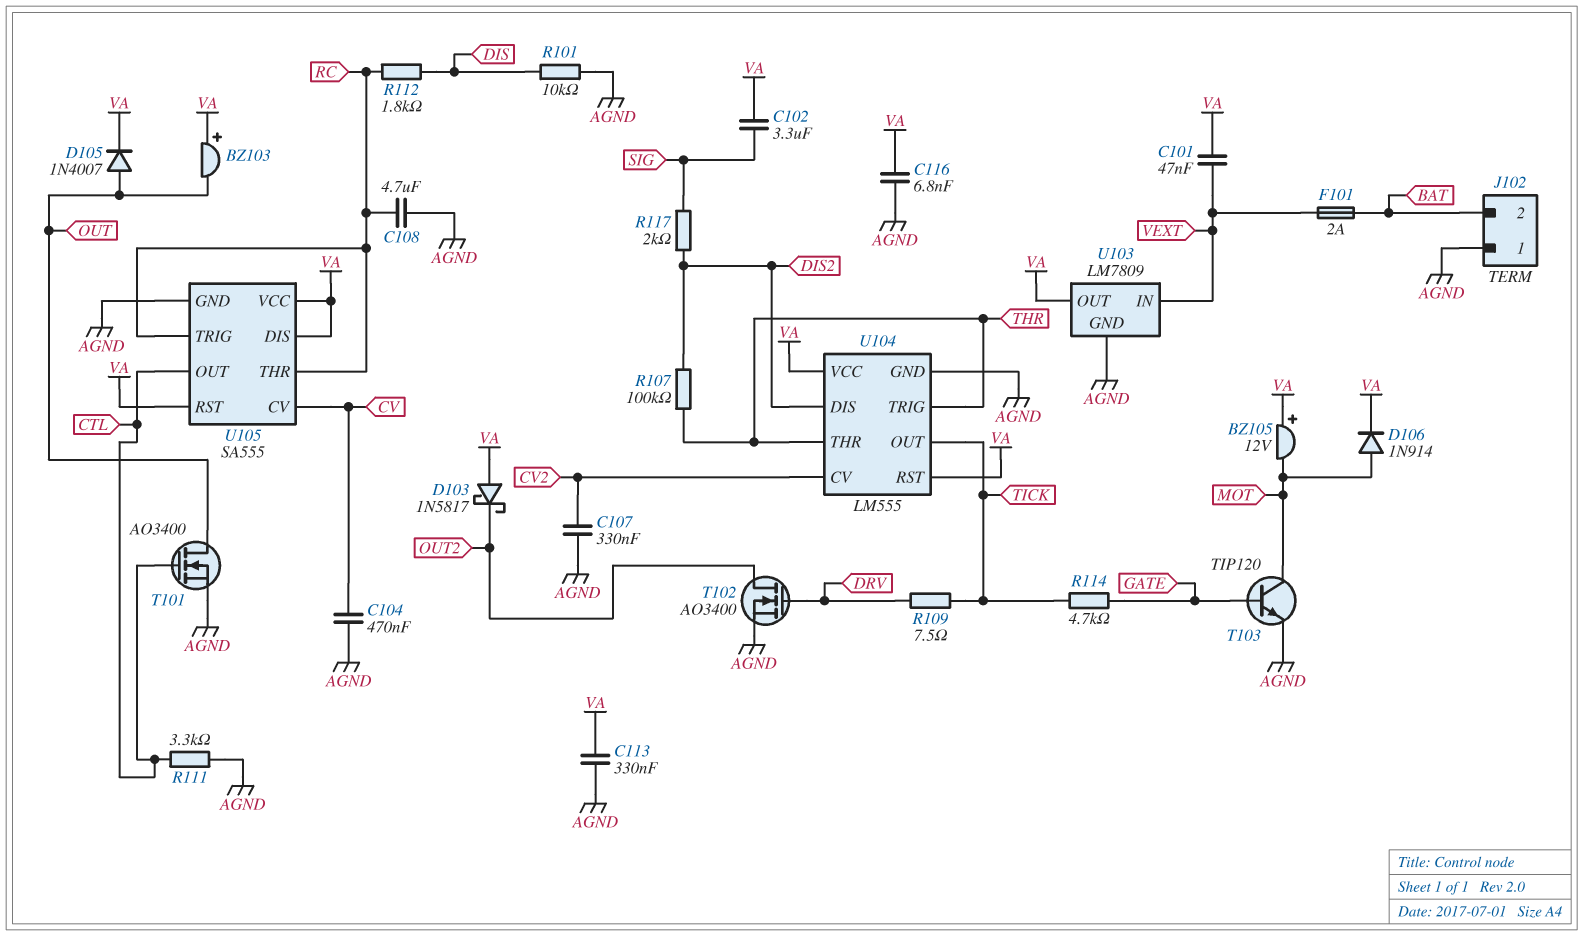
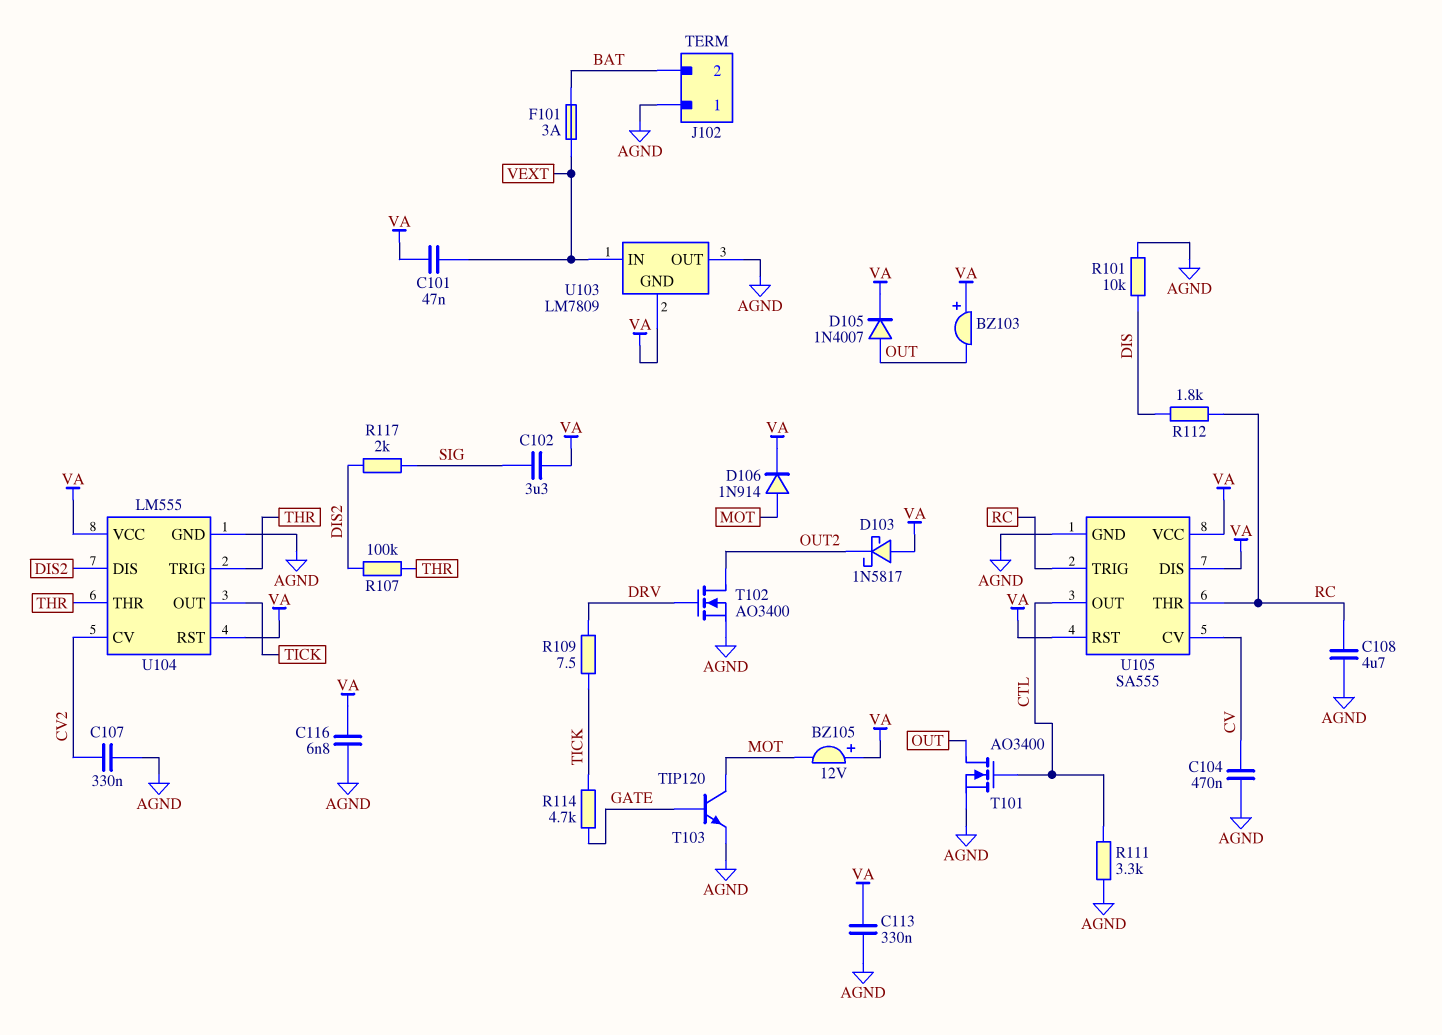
F101: 2A (BAT, VEXT) -> 3A (BAT, VEXT)
U103 pin GND: AGND -> VA
U103 pin OUT: VA -> AGND

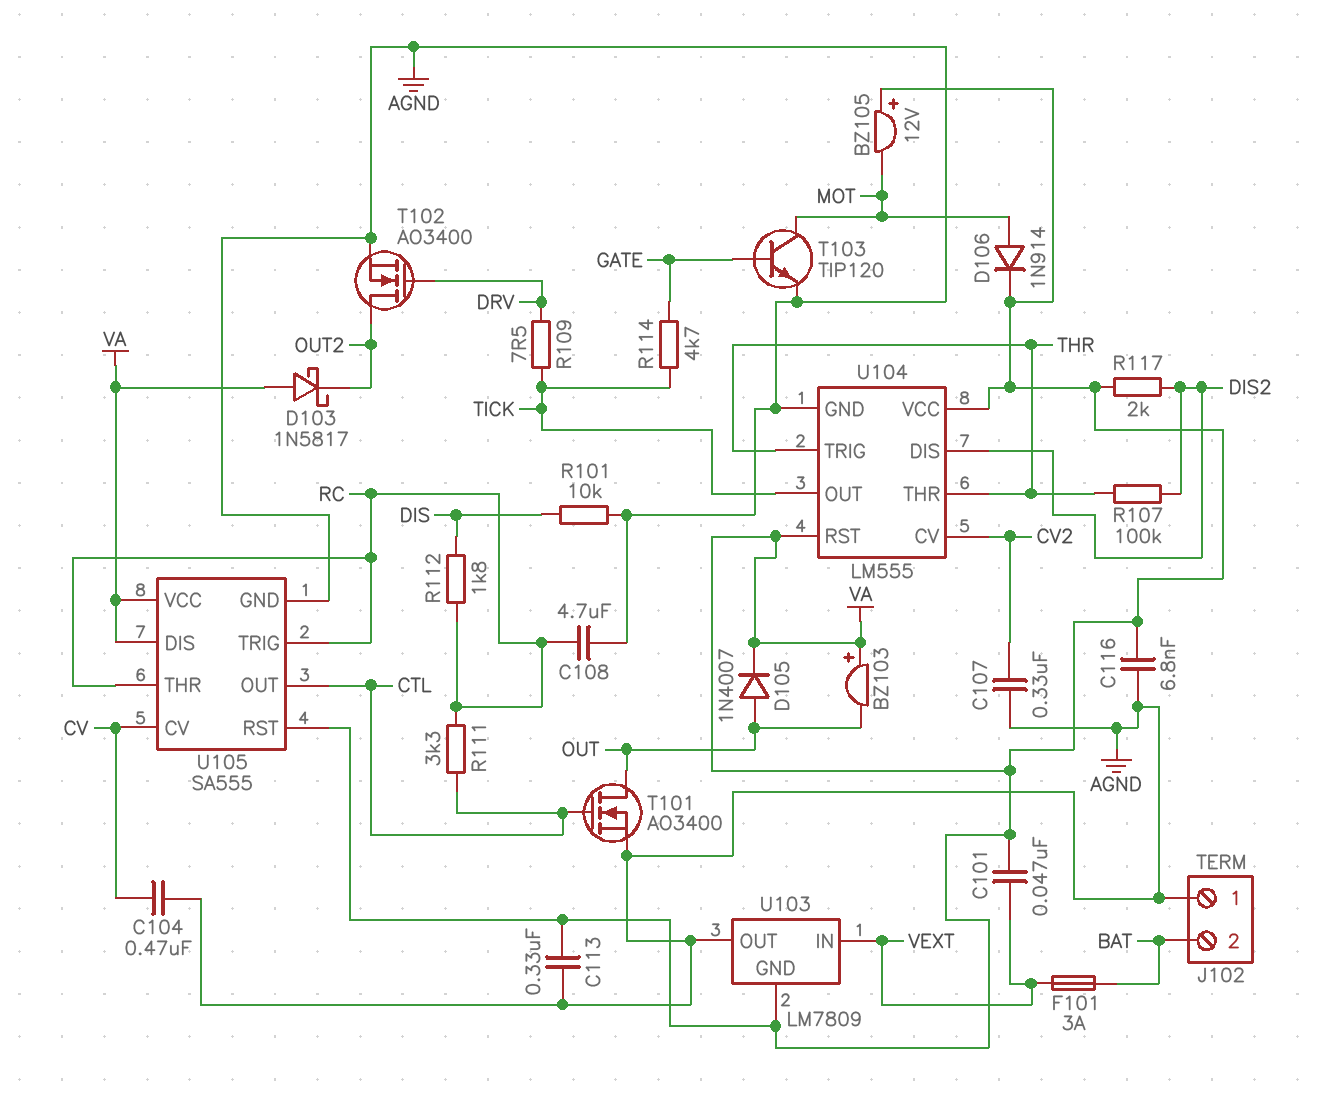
C102: 3.3uF (SIG, VA) -> none
R111: 3.3k (AGND, CTL) -> 3.3k (CTL, RC)
R117: 2k (DIS2, SIG) -> 2k (DIS2, VA)

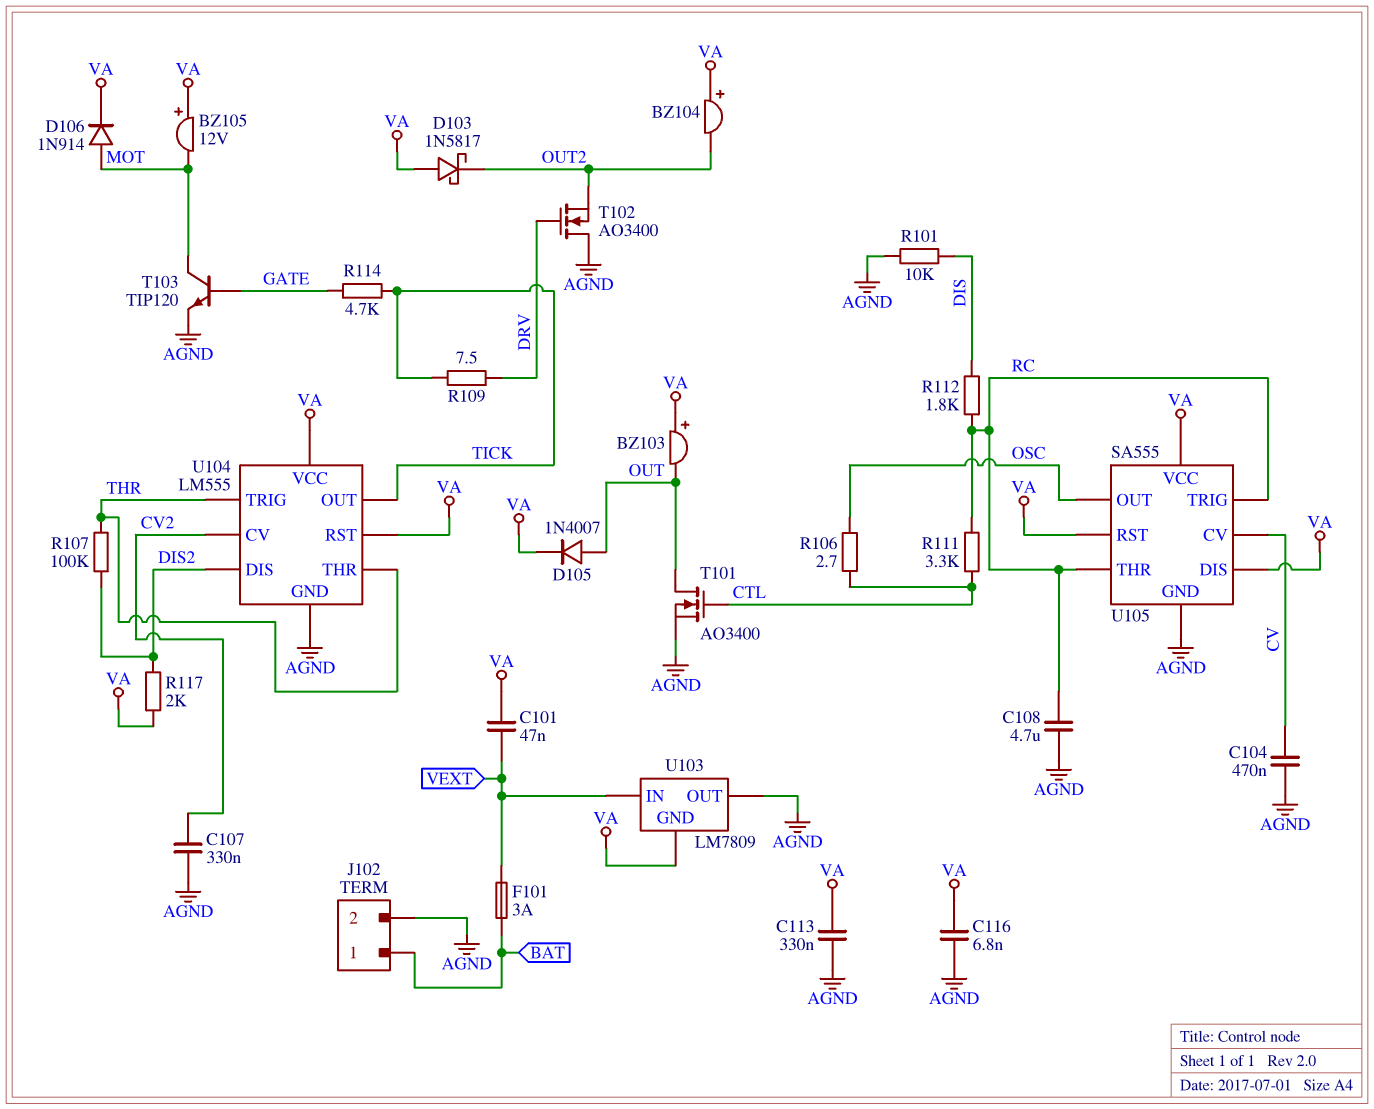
BZ104: none -> buzzer (plus VA, minus OUT2)
J102 pin 1: AGND -> BAT
J102 pin 2: BAT -> AGND
R106: none -> 2.7 (CTL, OSC)
T102: NMOS AO3400 (G DRV, D OUT2, S AGND) -> NMOS AO3400 (G DRV, D AGND, S OUT2)
U105 pin OUT: CTL -> OSC

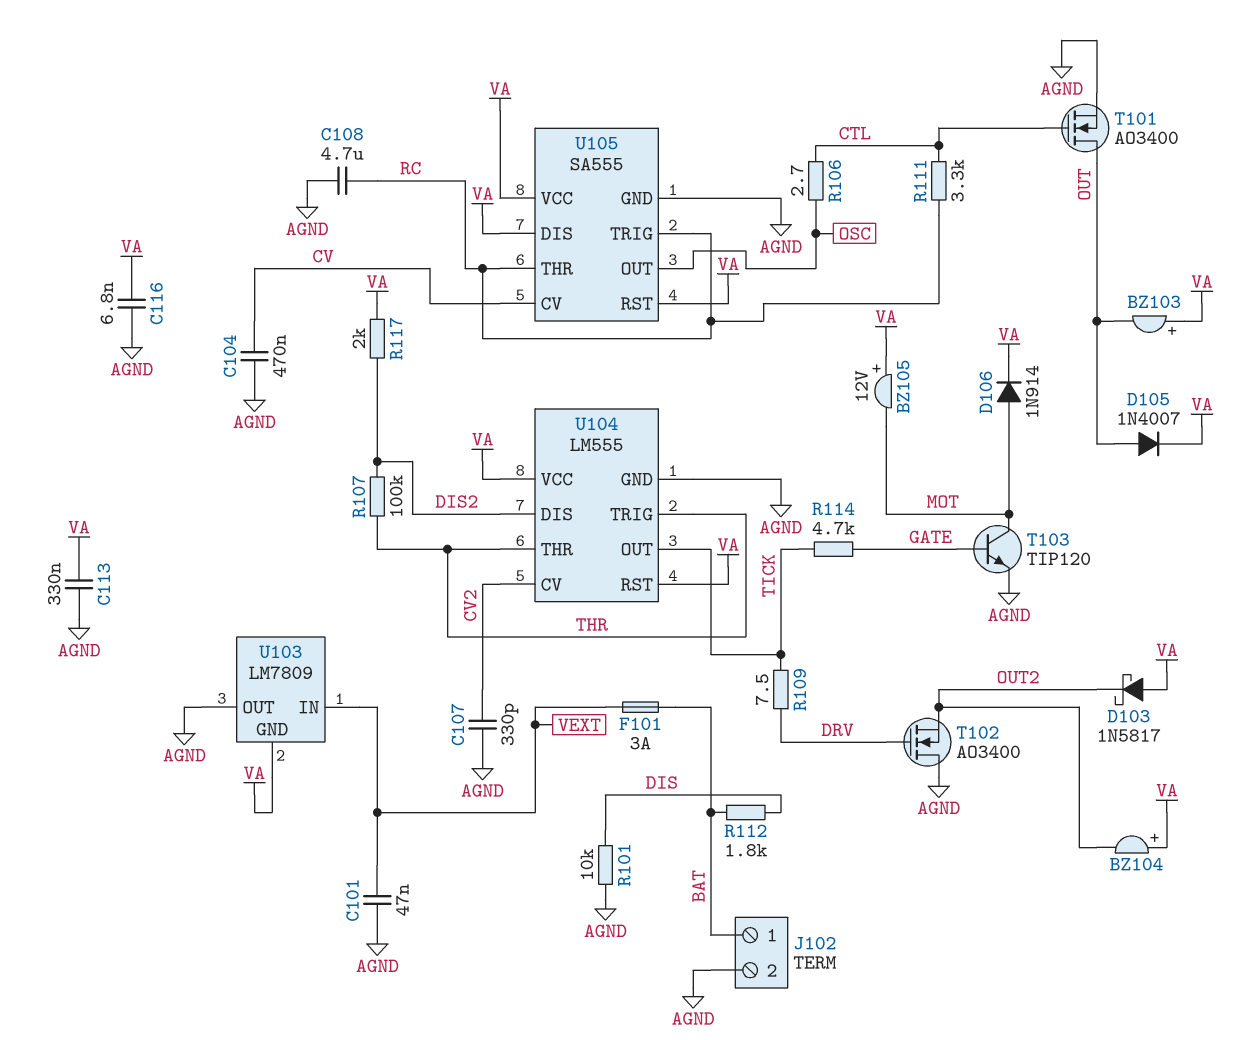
C101: 47nF (VA, VEXT) -> 47nF (AGND, VEXT)
C107: 330nF (AGND, CV2) -> 330pF (AGND, CV2)
R112: 1.8k (DIS, RC) -> 1.8k (BAT, DIS)

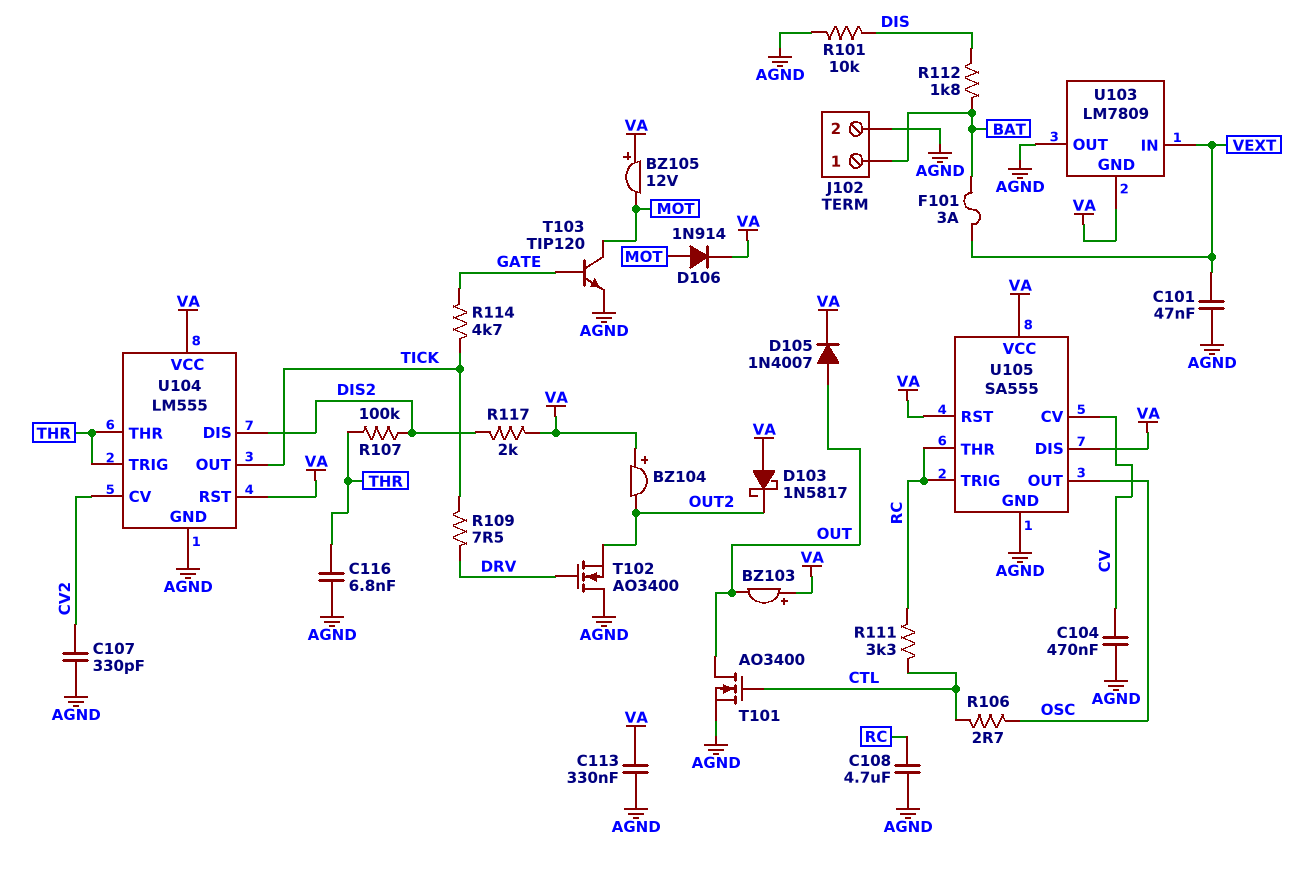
C116: 6.8nF (AGND, VA) -> 6.8nF (AGND, THR)

